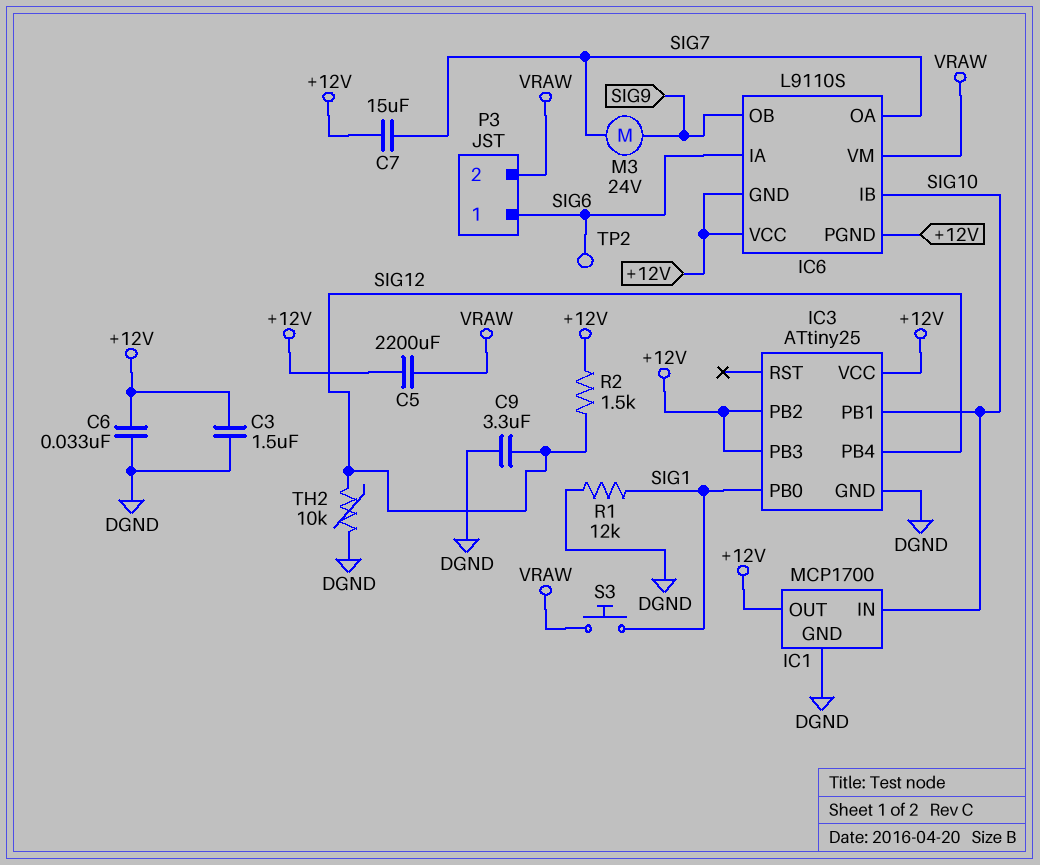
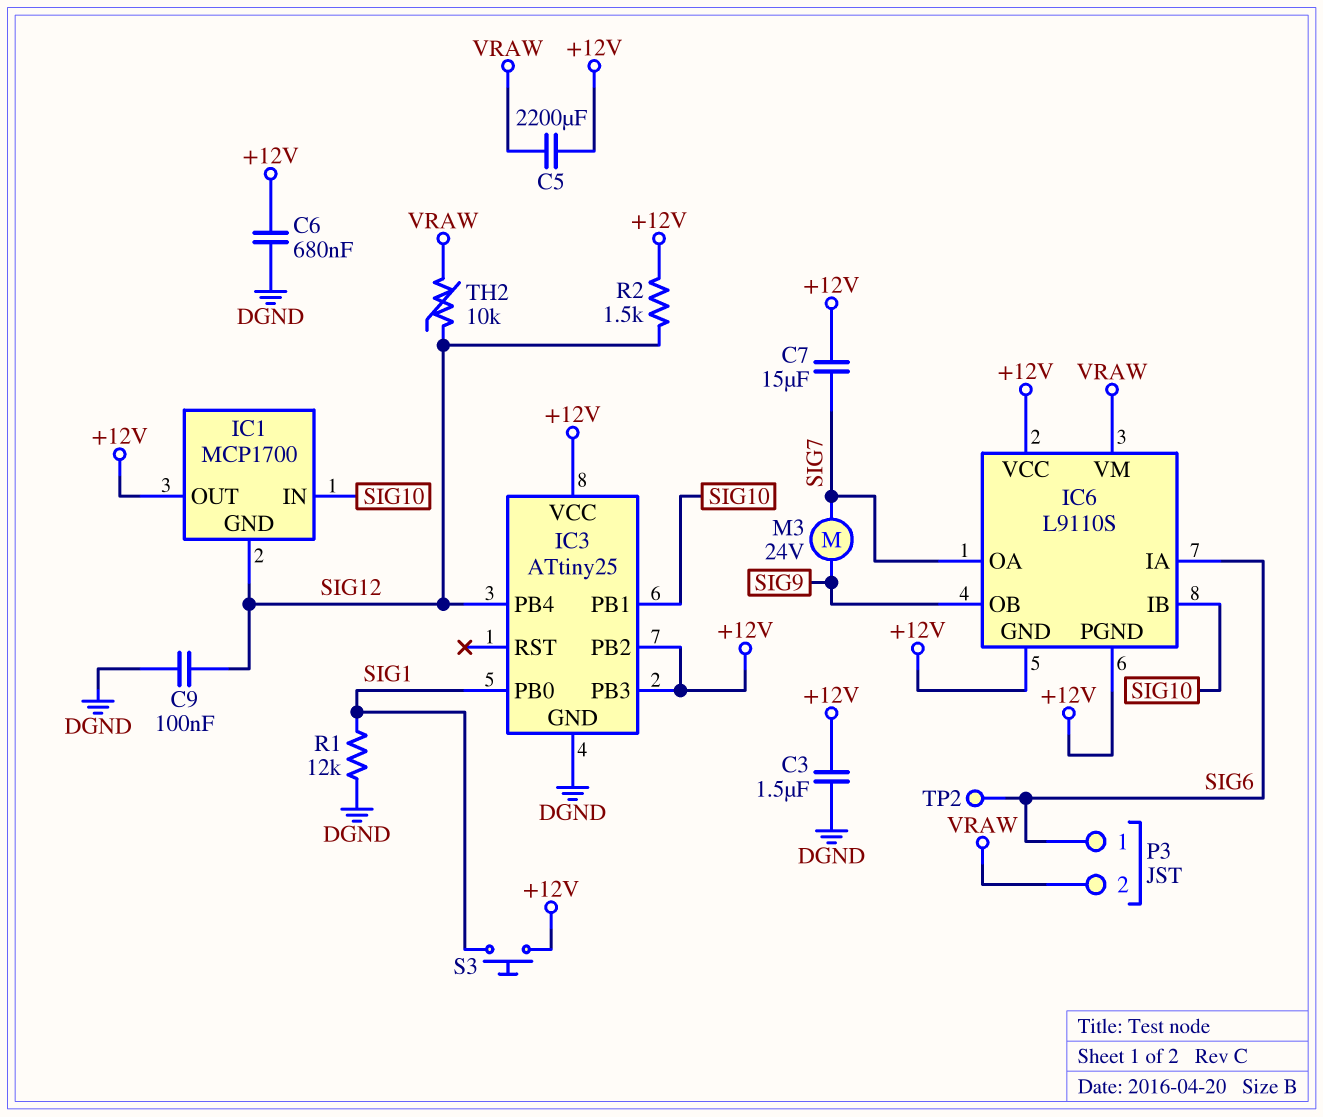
C6: 33nF (+12V, DGND) -> 680nF (+12V, DGND)
C9: 3.3uF (DGND, SIG12) -> 100nF (DGND, SIG12)
IC1 pin GND: DGND -> SIG12
S3: button (SIG1, VRAW) -> button (+12V, SIG1)
TH2: 10k (DGND, SIG12) -> 10k (SIG12, VRAW)

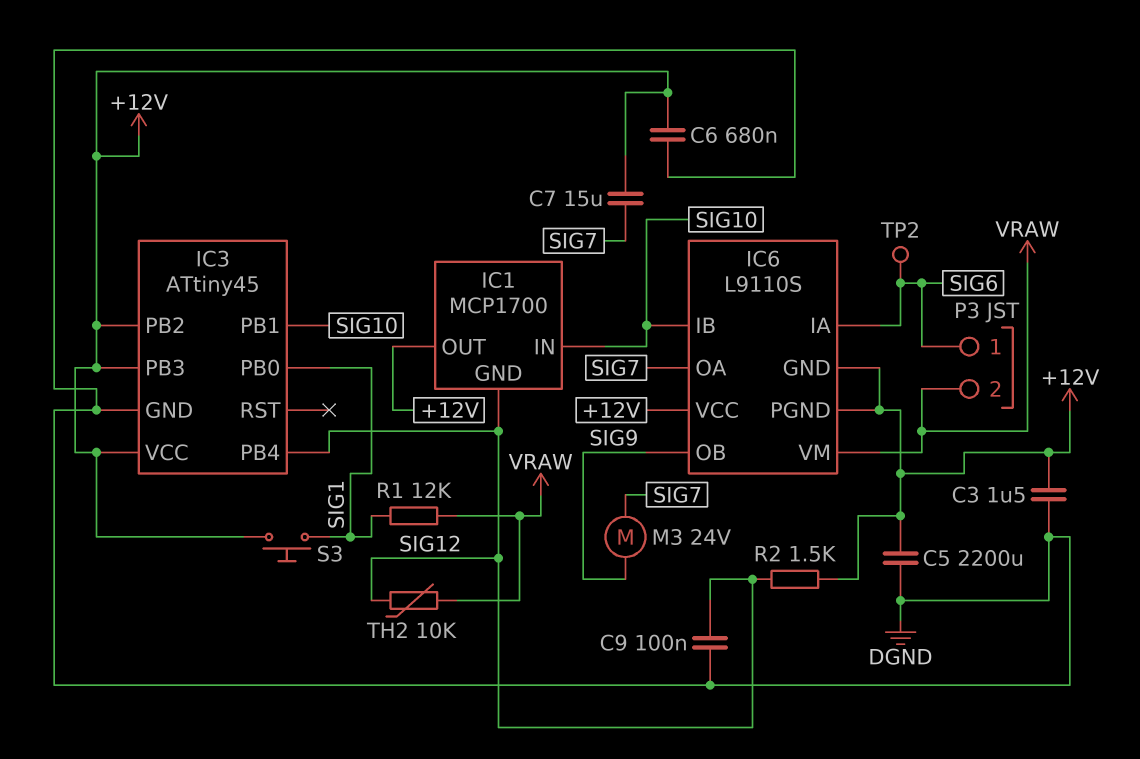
C5: 2200uF (+12V, VRAW) -> 2200uF (+12V, DGND)
IC3: ATtiny25 -> ATtiny45
R1: 12k (DGND, SIG1) -> 12k (SIG1, VRAW)

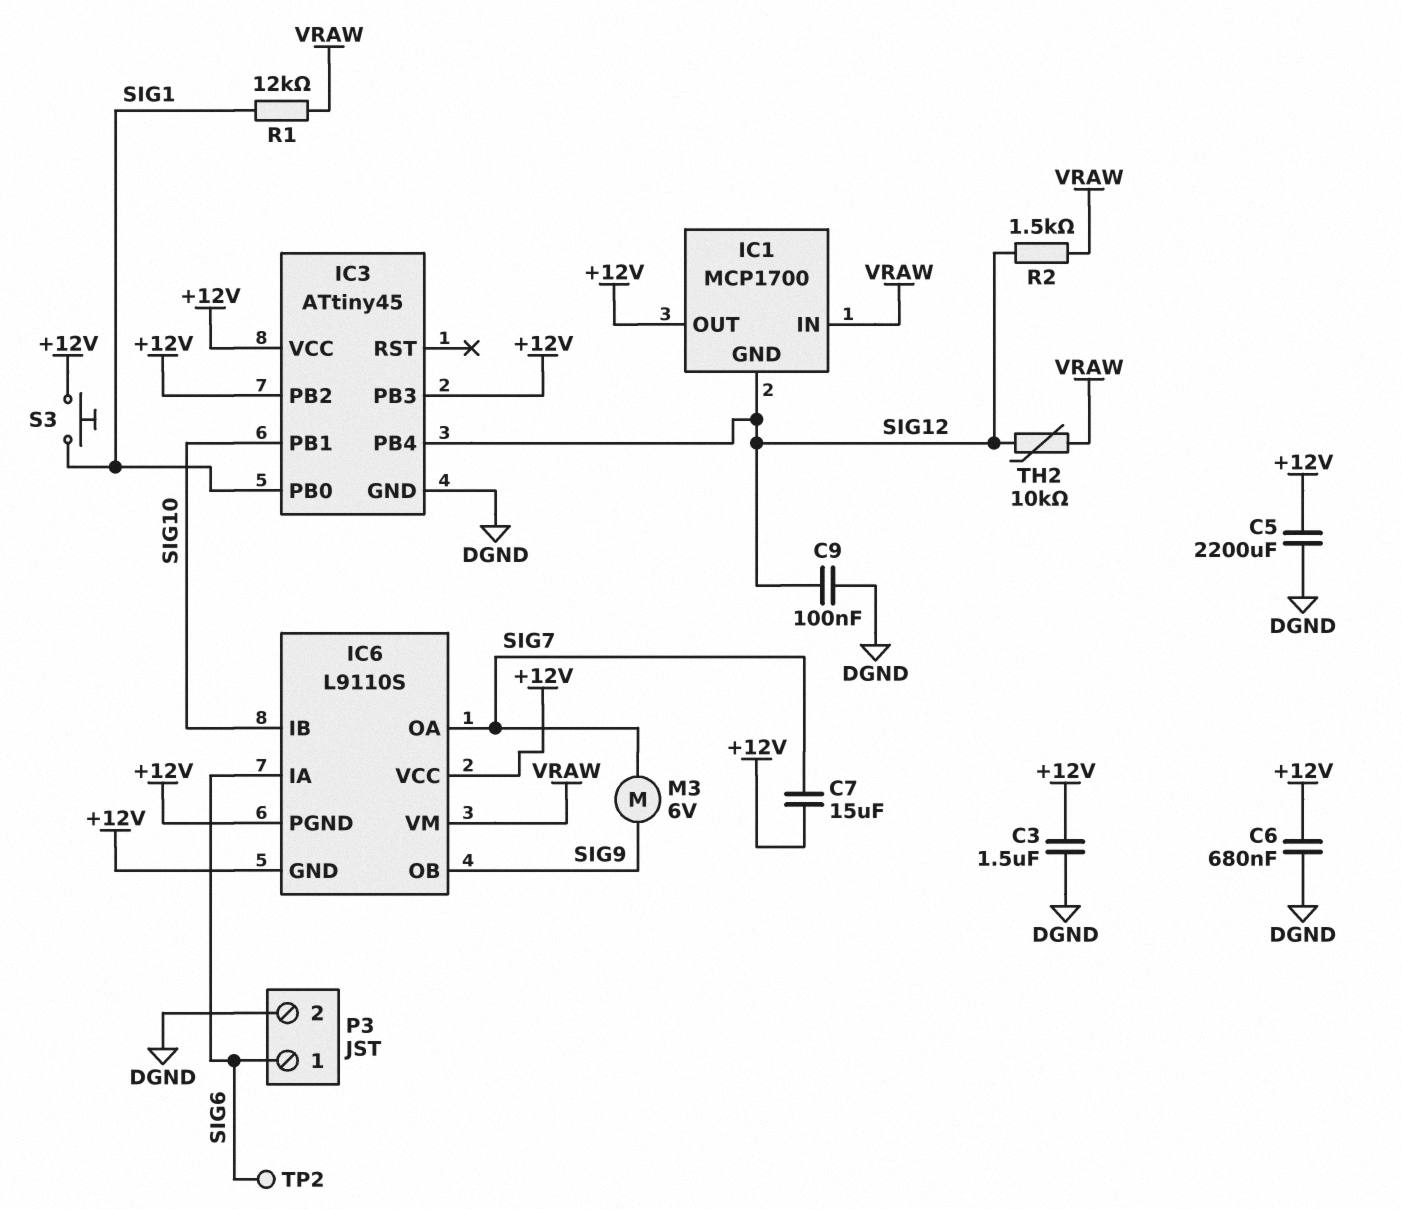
IC1 pin IN: SIG10 -> VRAW
M3: motor 24V (SIG7, SIG9) -> motor 6V (SIG7, SIG9)
P3 pin 2: VRAW -> DGND
R2: 1.5k (+12V, SIG12) -> 1.5k (SIG12, VRAW)

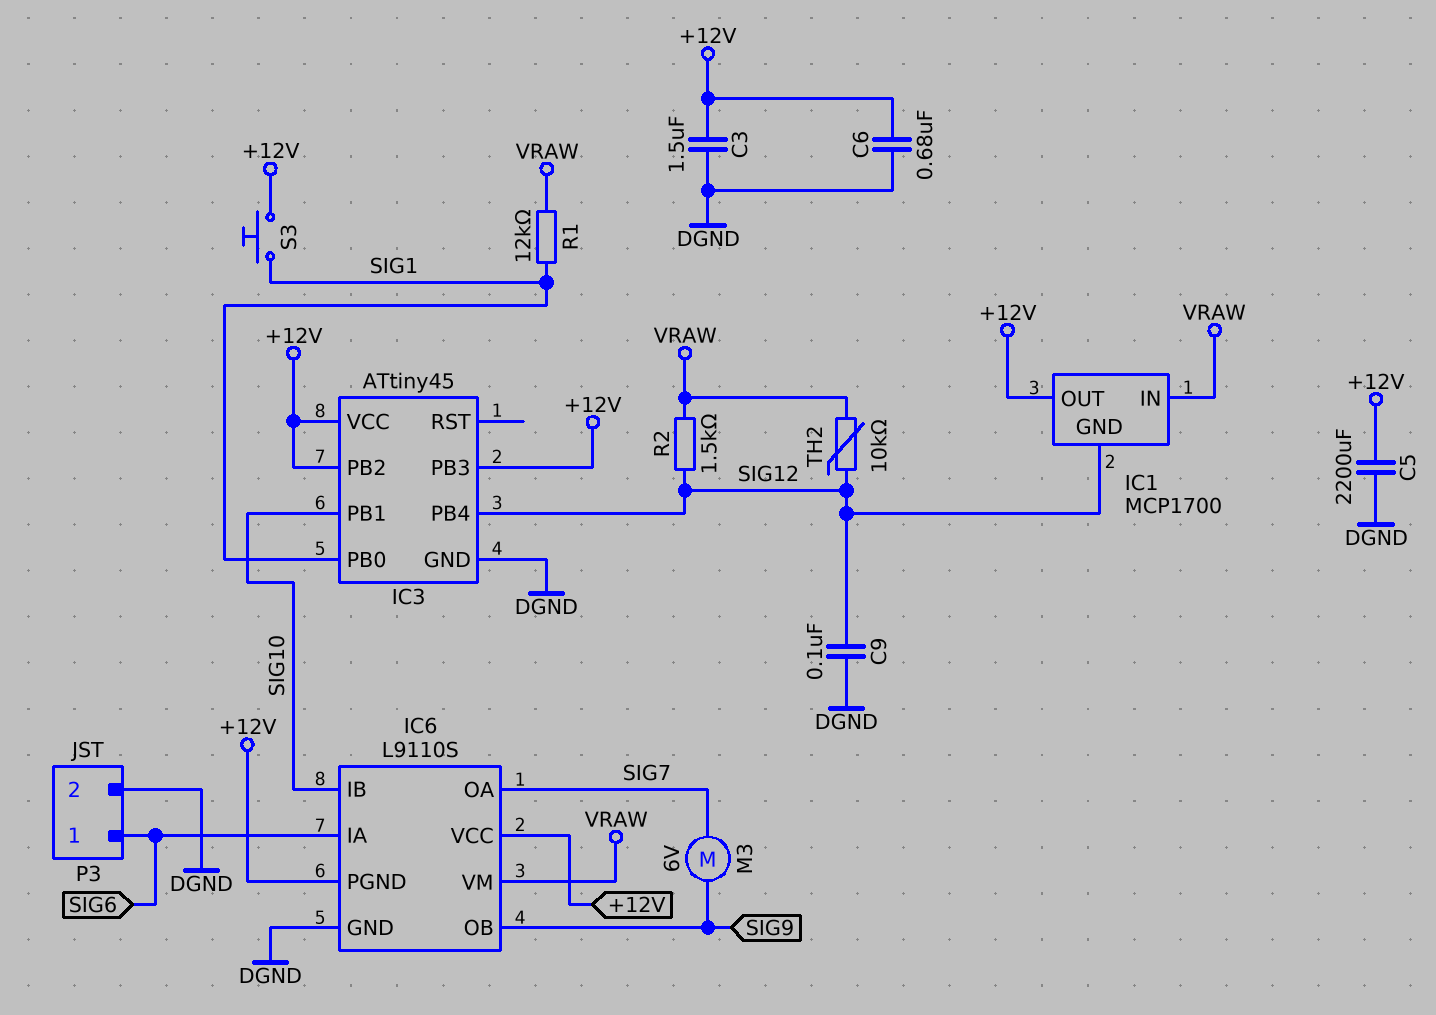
C7: 15uF (+12V, SIG7) -> none
IC6 pin GND: +12V -> DGND
TP2: test point (SIG6) -> none

